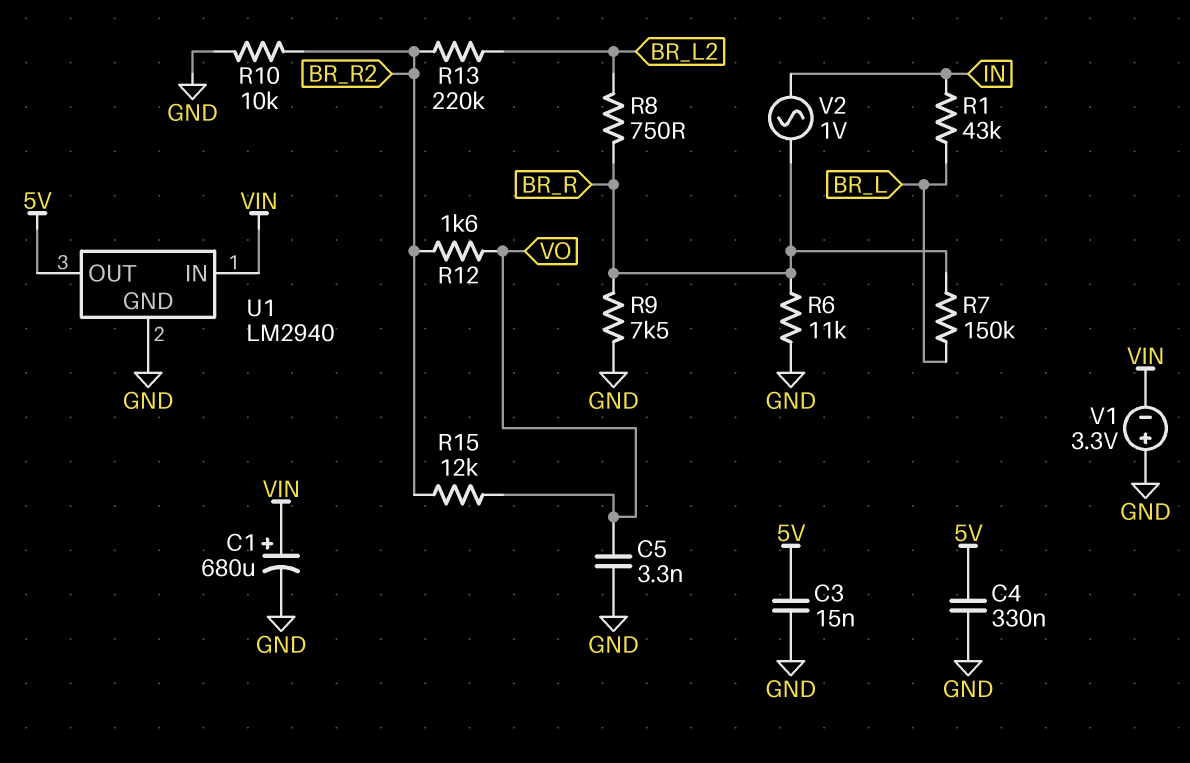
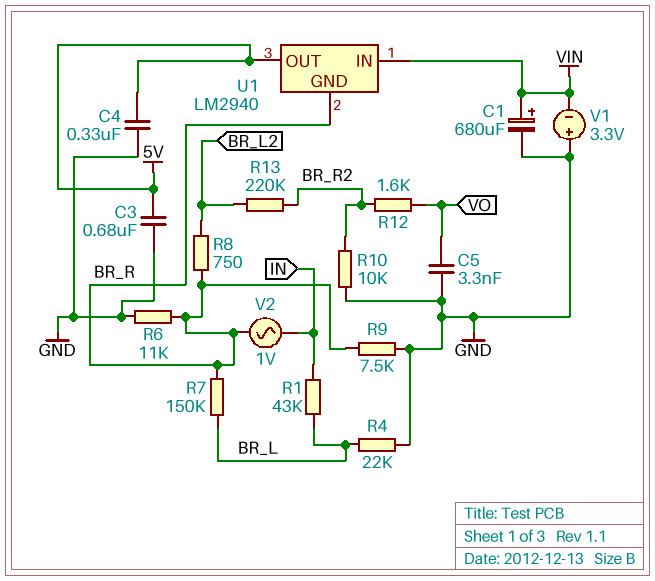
C3: 15nF (5V, GND) -> 680nF (5V, GND)
R4: none -> 22k (BR_L, GND)
R15: 12k (BR_R2, VO) -> none
U1 pin GND: GND -> BR_R

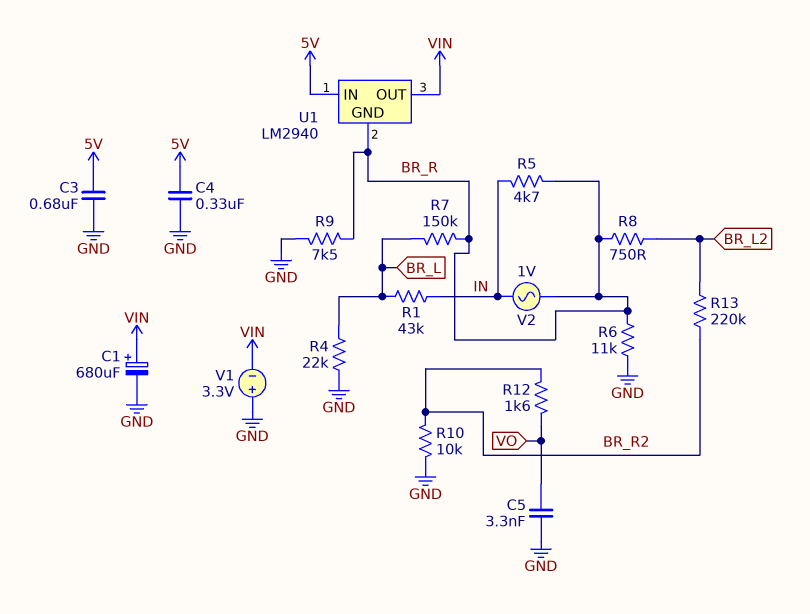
R5: none -> 4.7k (BR_R, IN)
U1 pin IN: VIN -> 5V
U1 pin OUT: 5V -> VIN

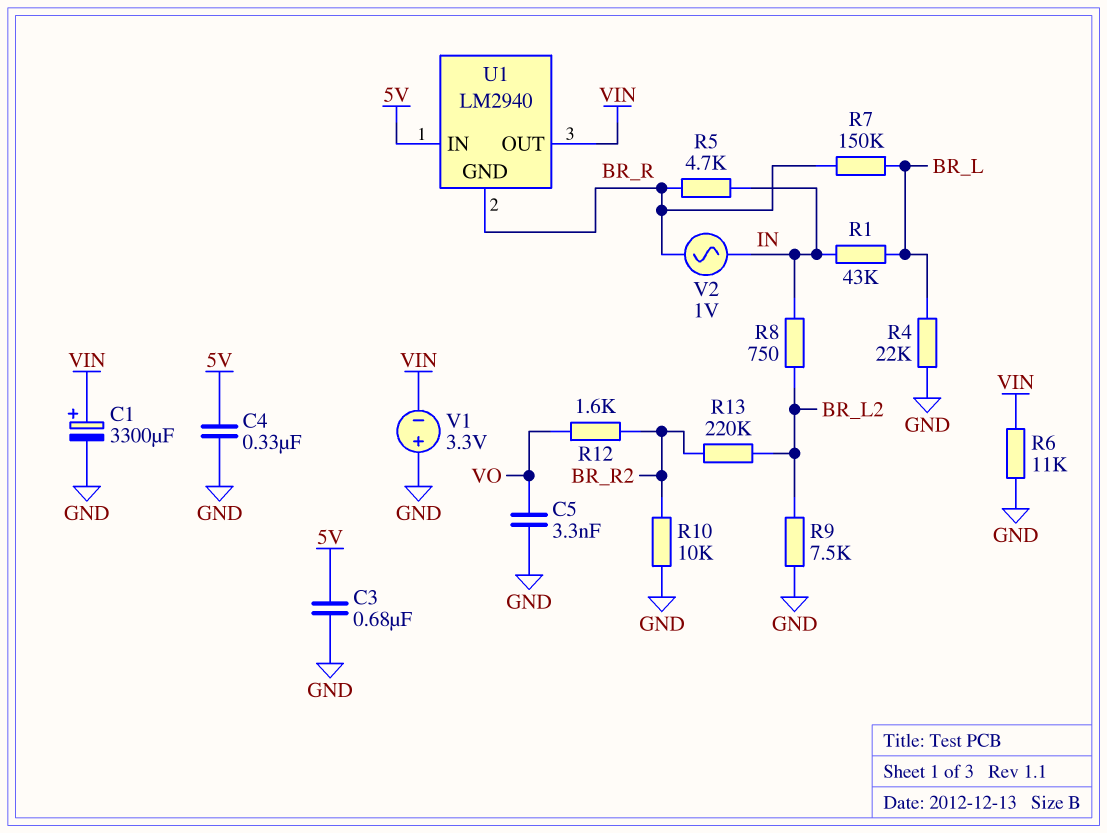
C1: 680uF (plus VIN, minus GND) -> 3300uF (plus VIN, minus GND)
R6: 11k (BR_R, GND) -> 11k (GND, VIN)
R8: 750 (BR_L2, BR_R) -> 750 (BR_L2, IN)
R9: 7.5k (BR_R, GND) -> 7.5k (BR_L2, GND)

